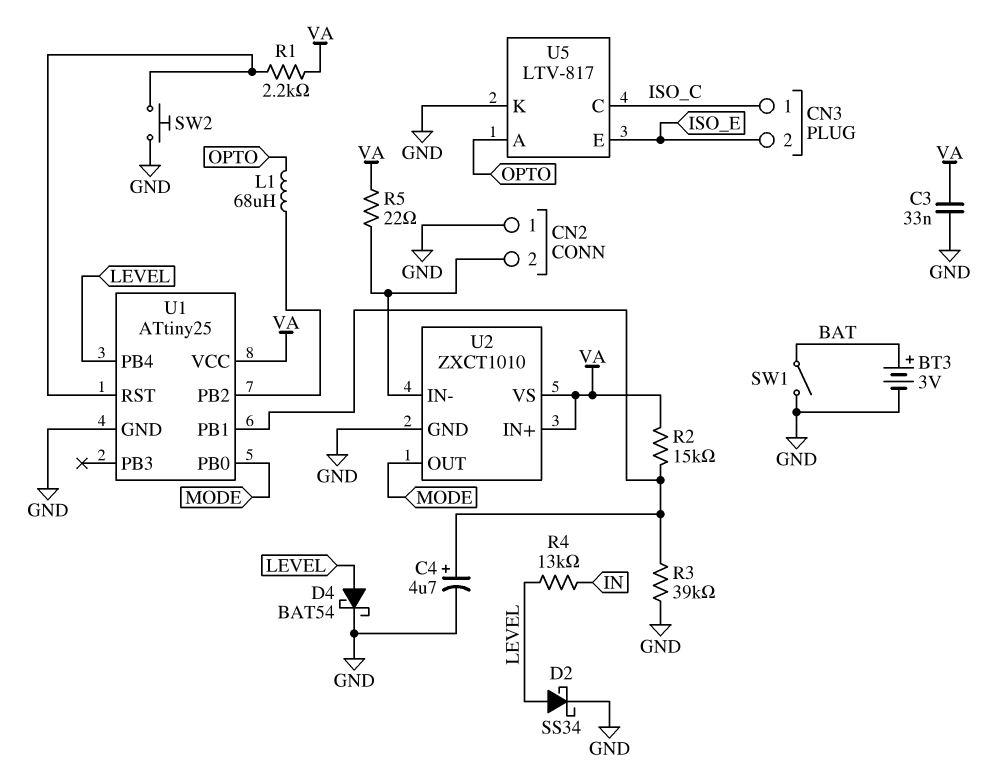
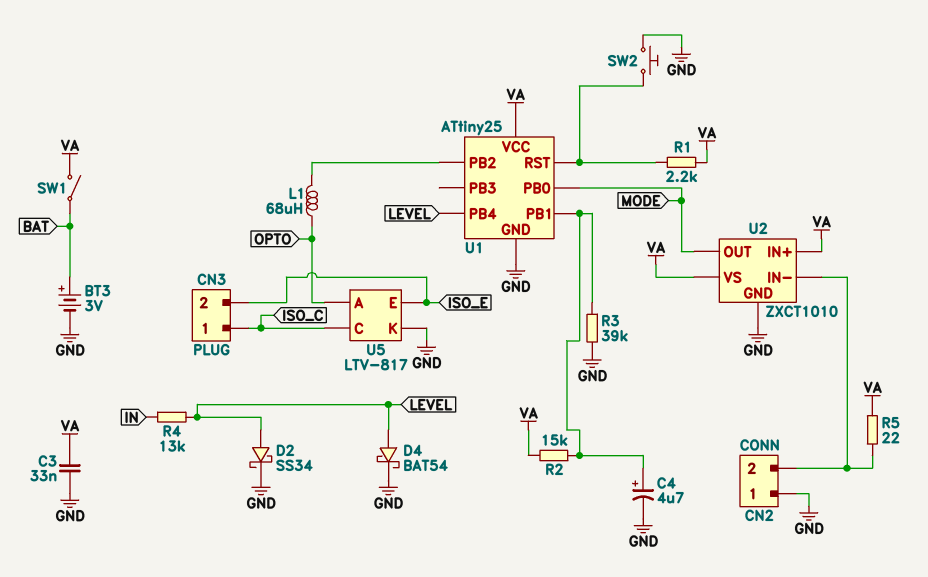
SW1: switch (BAT, GND) -> switch (BAT, VA)

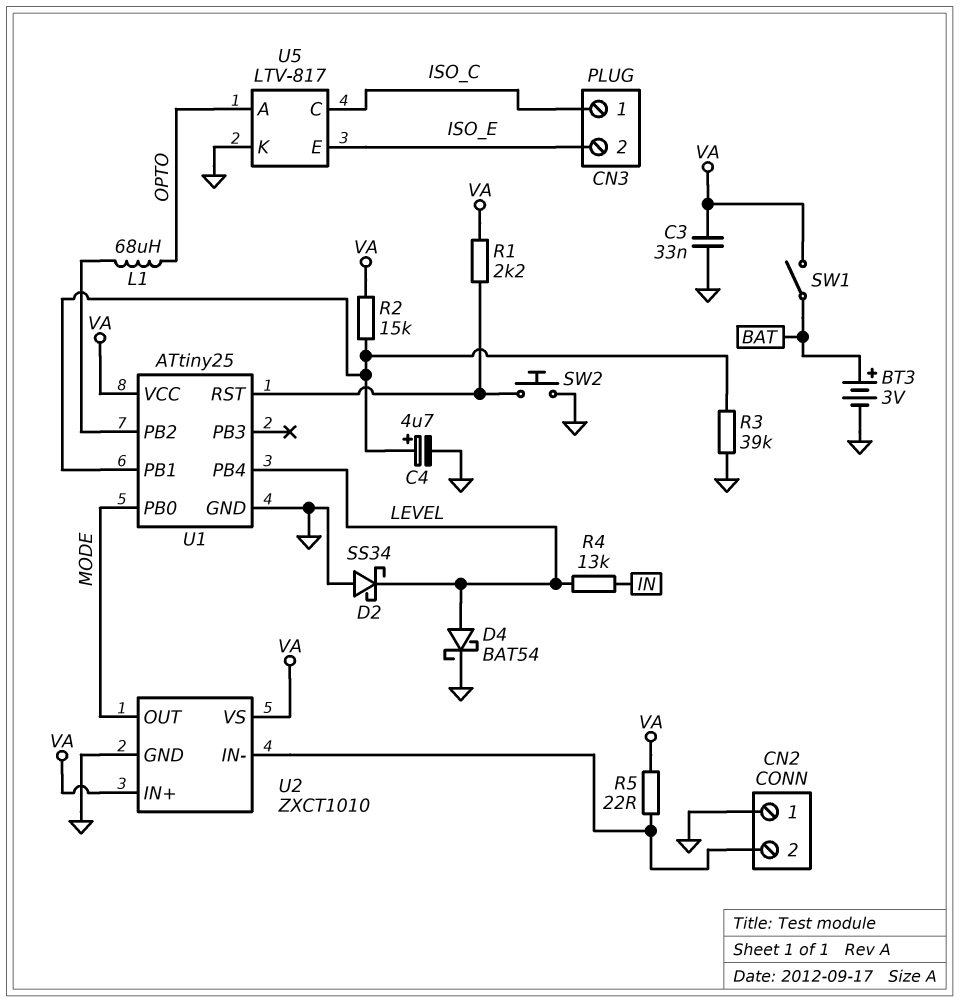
D2: schottky SS34 (A LEVEL, K GND) -> schottky SS34 (A GND, K LEVEL)

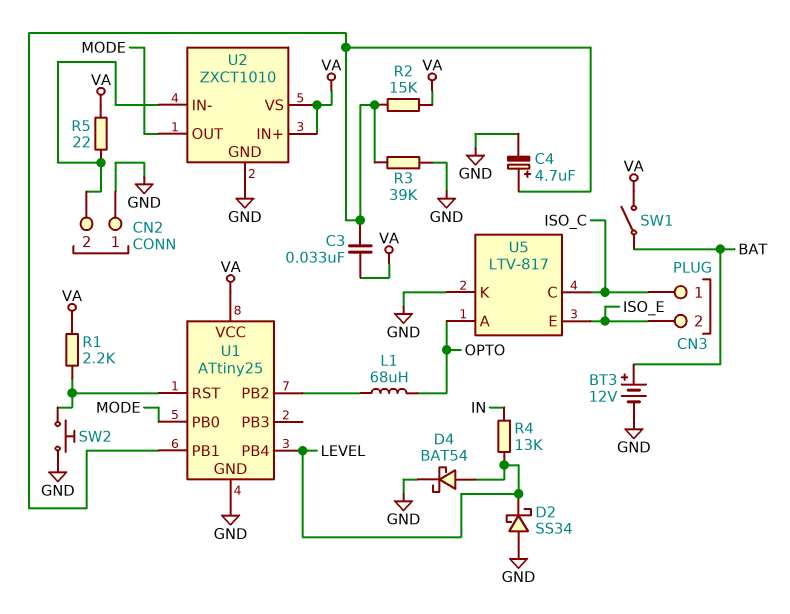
BT3: 3V (plus BAT, minus GND) -> 12V (plus BAT, minus GND)
C3: 33nF (GND, VA) -> 33nF (U1/PB1, VA)

